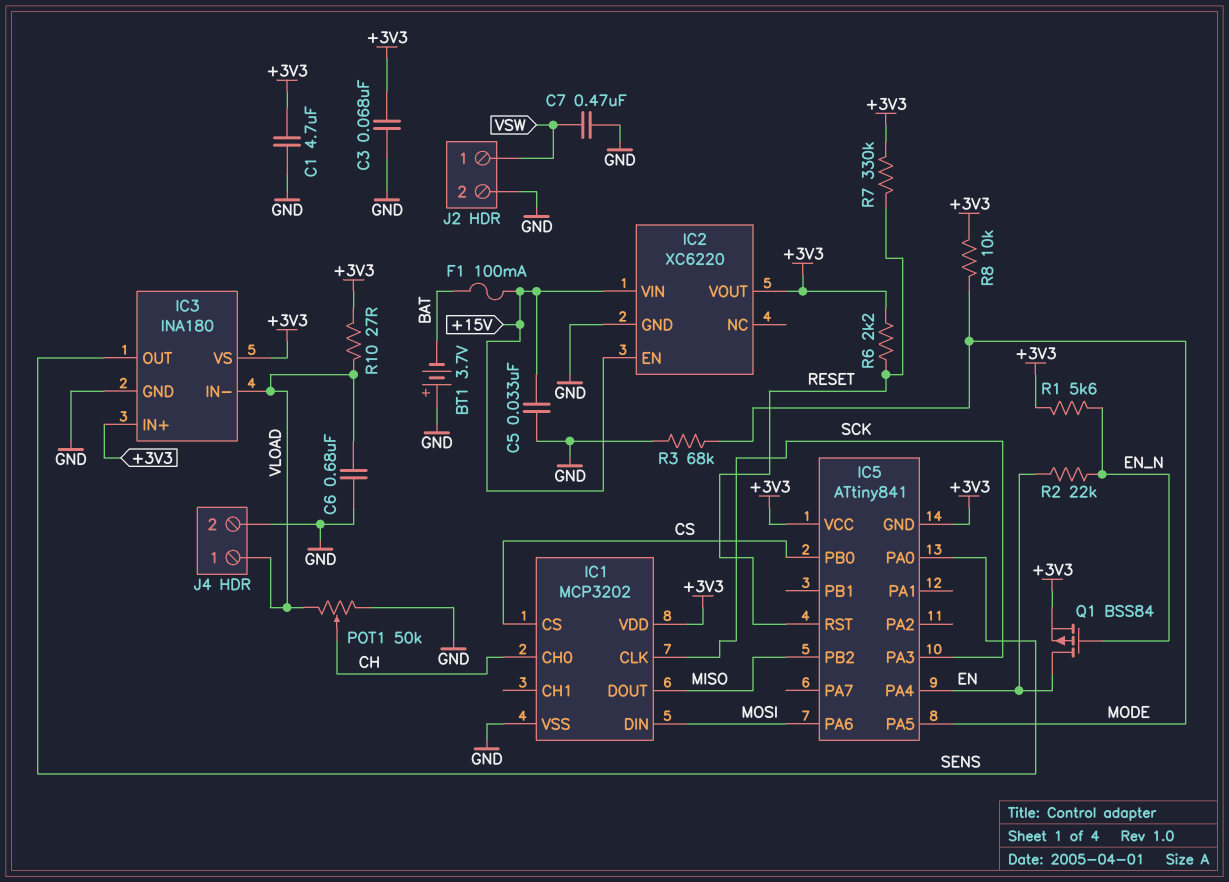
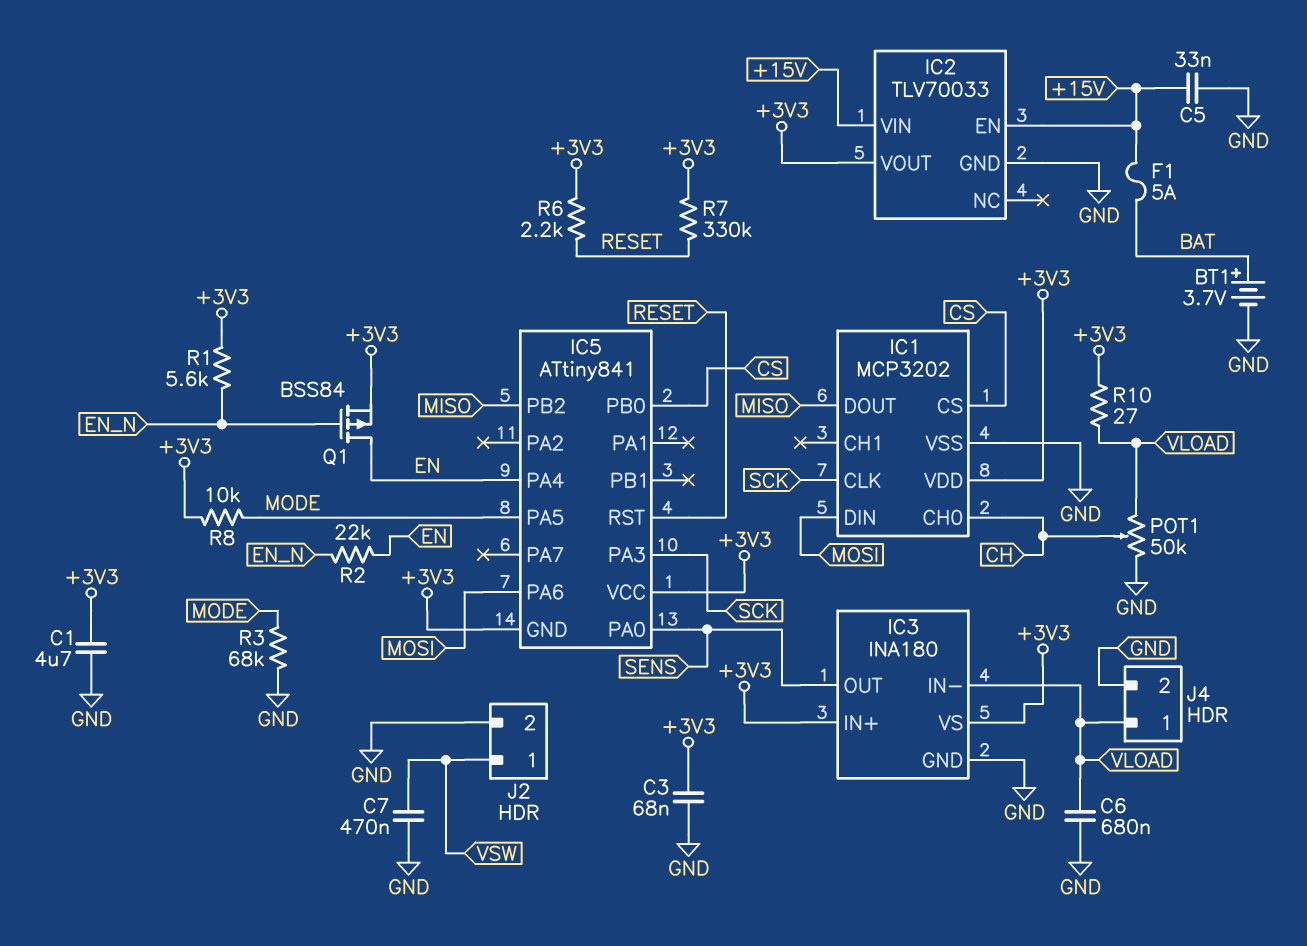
BT1: 3.7V (plus GND, minus BAT) -> 3.7V (plus BAT, minus GND)
F1: 100mA (+15V, BAT) -> 5A (+15V, BAT)
IC2: XC6220 -> TLV70033

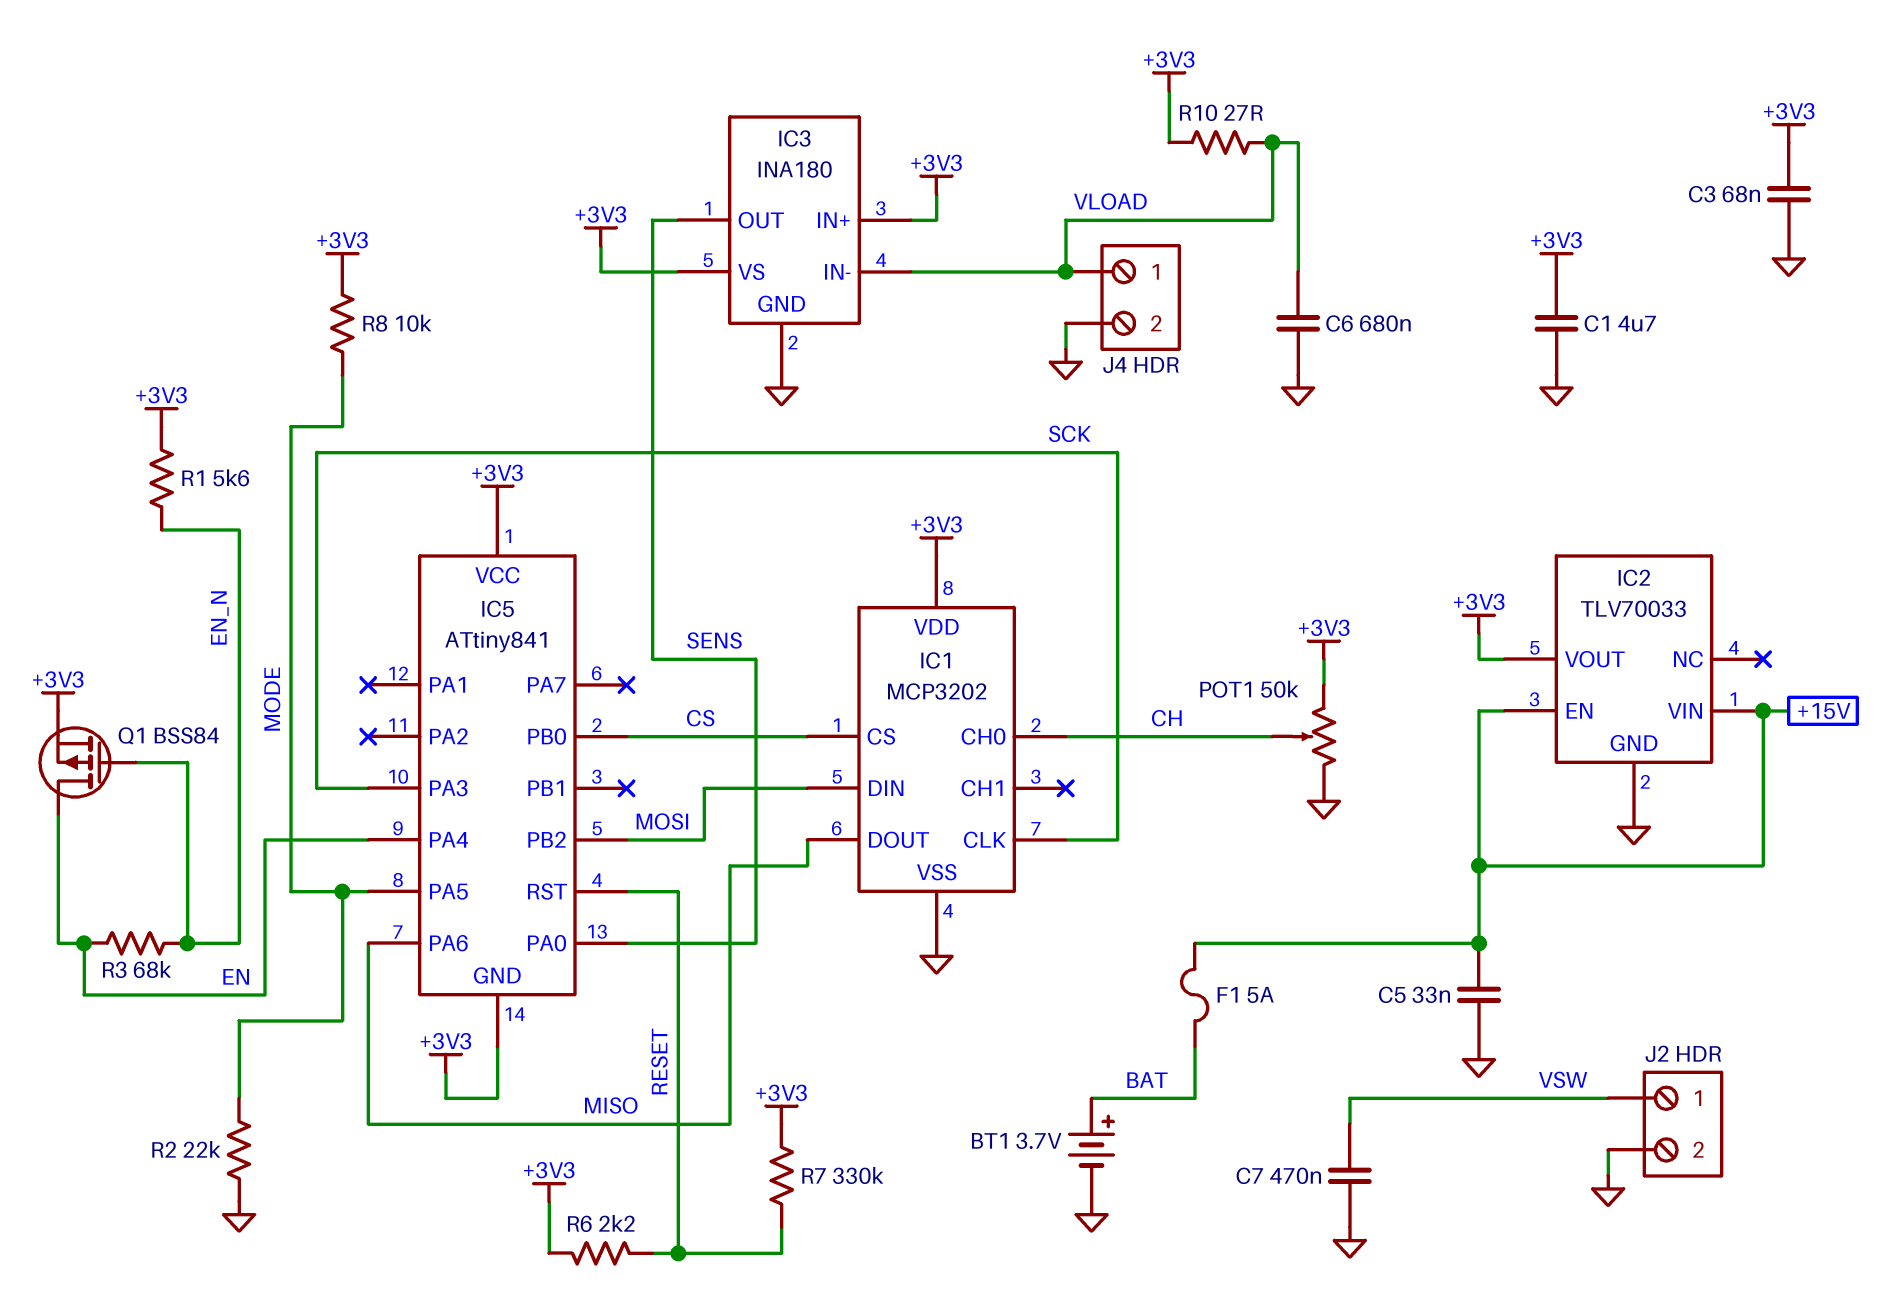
IC5 pin PA6: MOSI -> MISO
IC5 pin PB2: MISO -> MOSI
POT1: 50k (GND, VLOAD, wiper CH) -> 50k (+3V3, GND, wiper CH)
R2: 22k (EN, EN_N) -> 22k (GND, MODE)
R3: 68k (GND, MODE) -> 68k (EN, EN_N)

